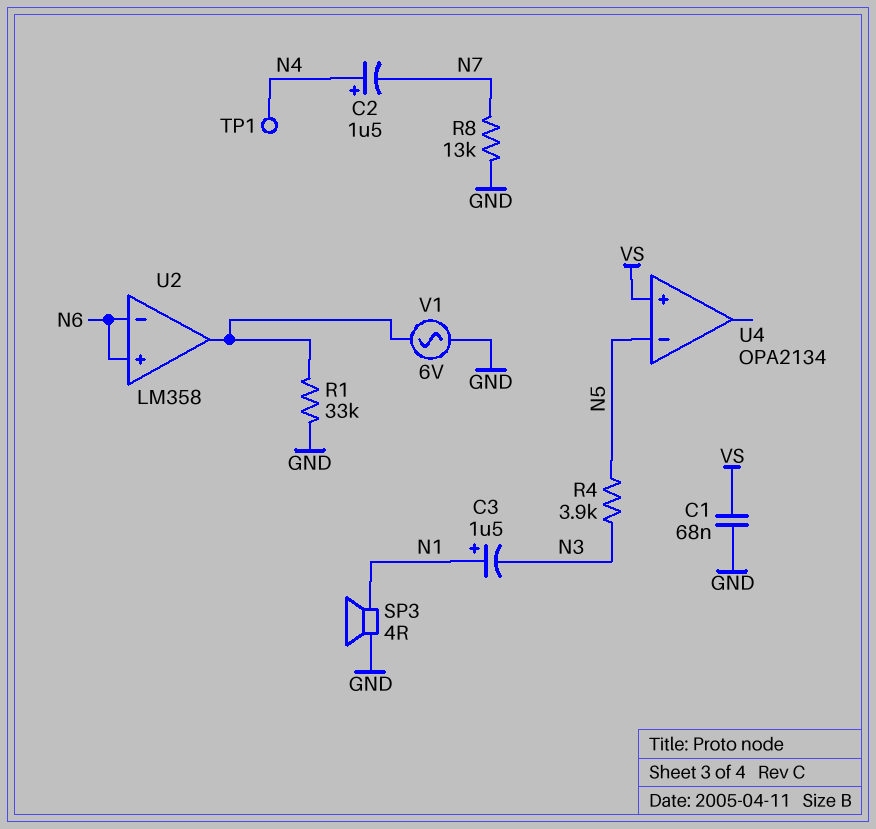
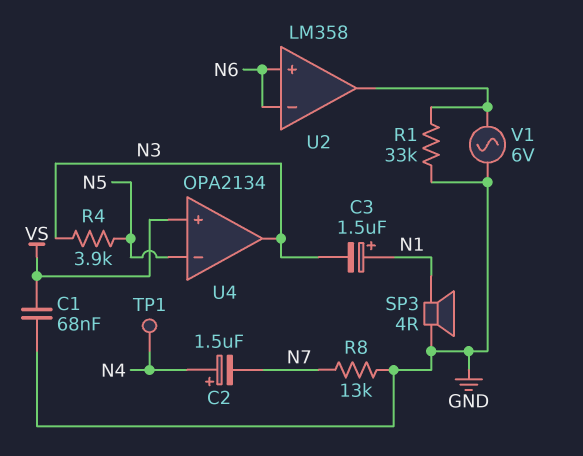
U4 pin out: none -> N3

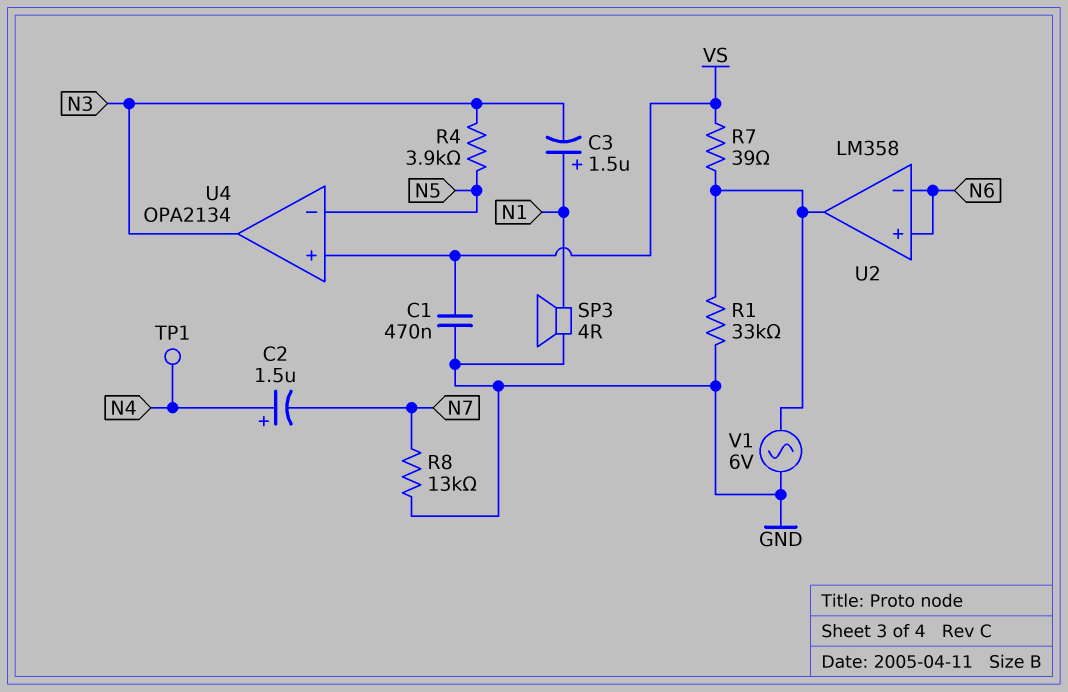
C1: 68nF (GND, VS) -> 470nF (GND, VS)
R7: none -> 39 (U2/out, VS)

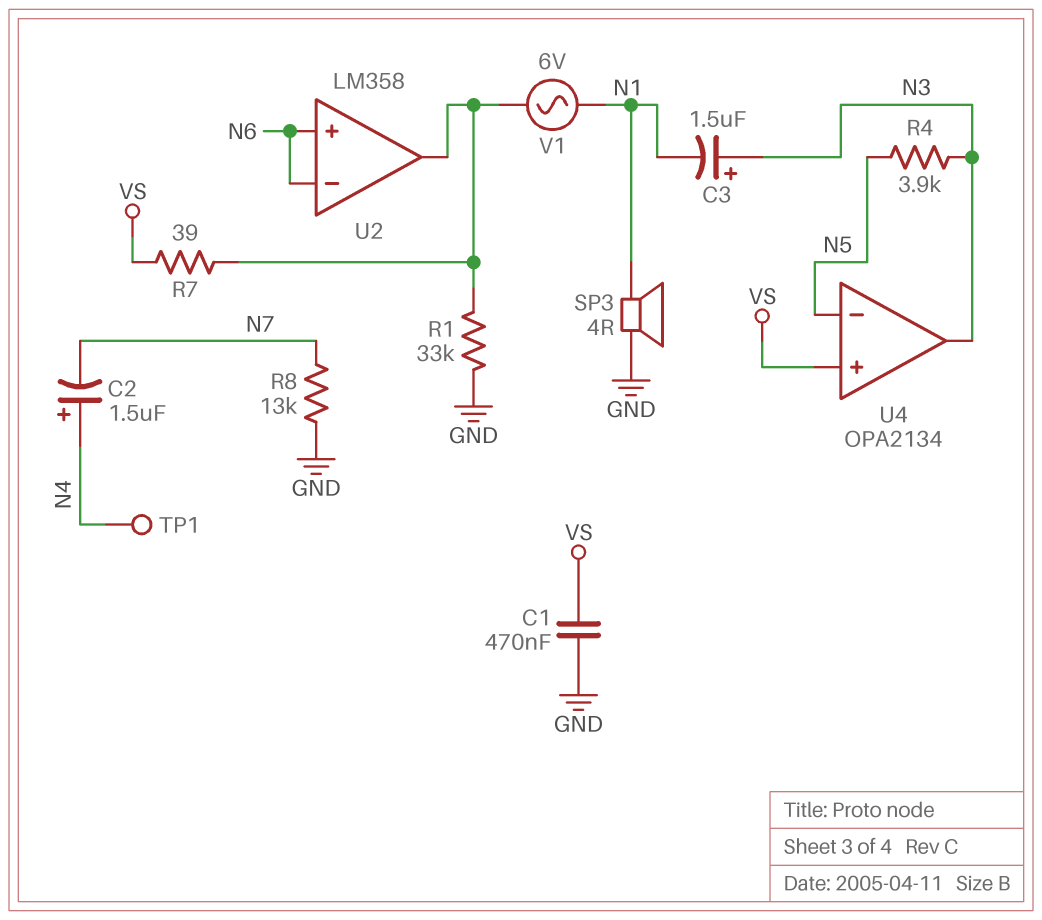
C3: 1.5uF (plus N1, minus N3) -> 1.5uF (plus N3, minus N1)
V1: AC 6V (GND, U2/out) -> AC 6V (N1, U2/out)

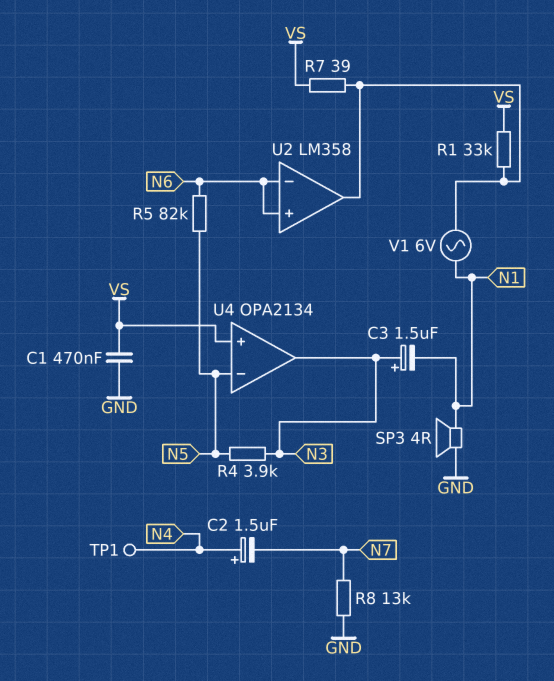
R1: 33k (GND, U2/out) -> 33k (U2/out, VS)
R5: none -> 82k (N5, N6)

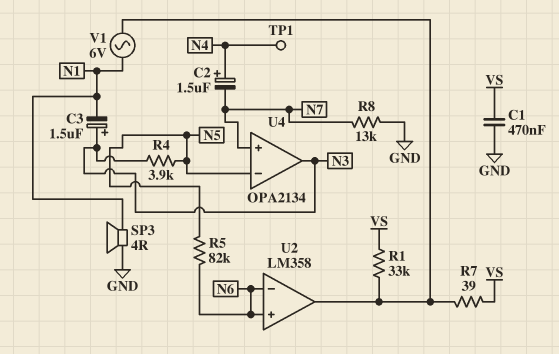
U4 pin in+: VS -> N7

